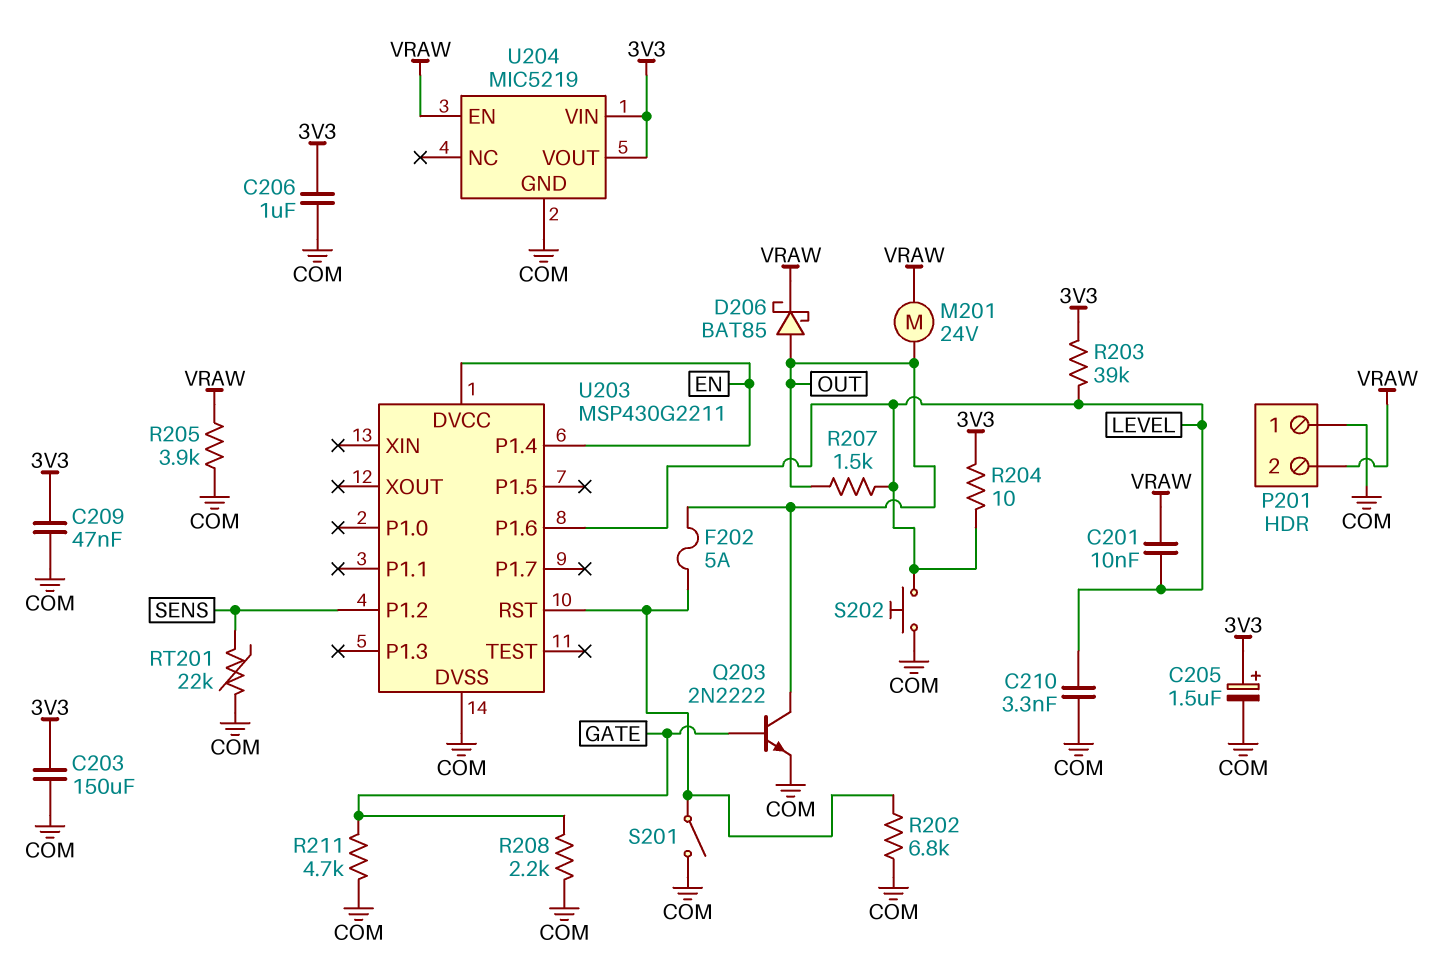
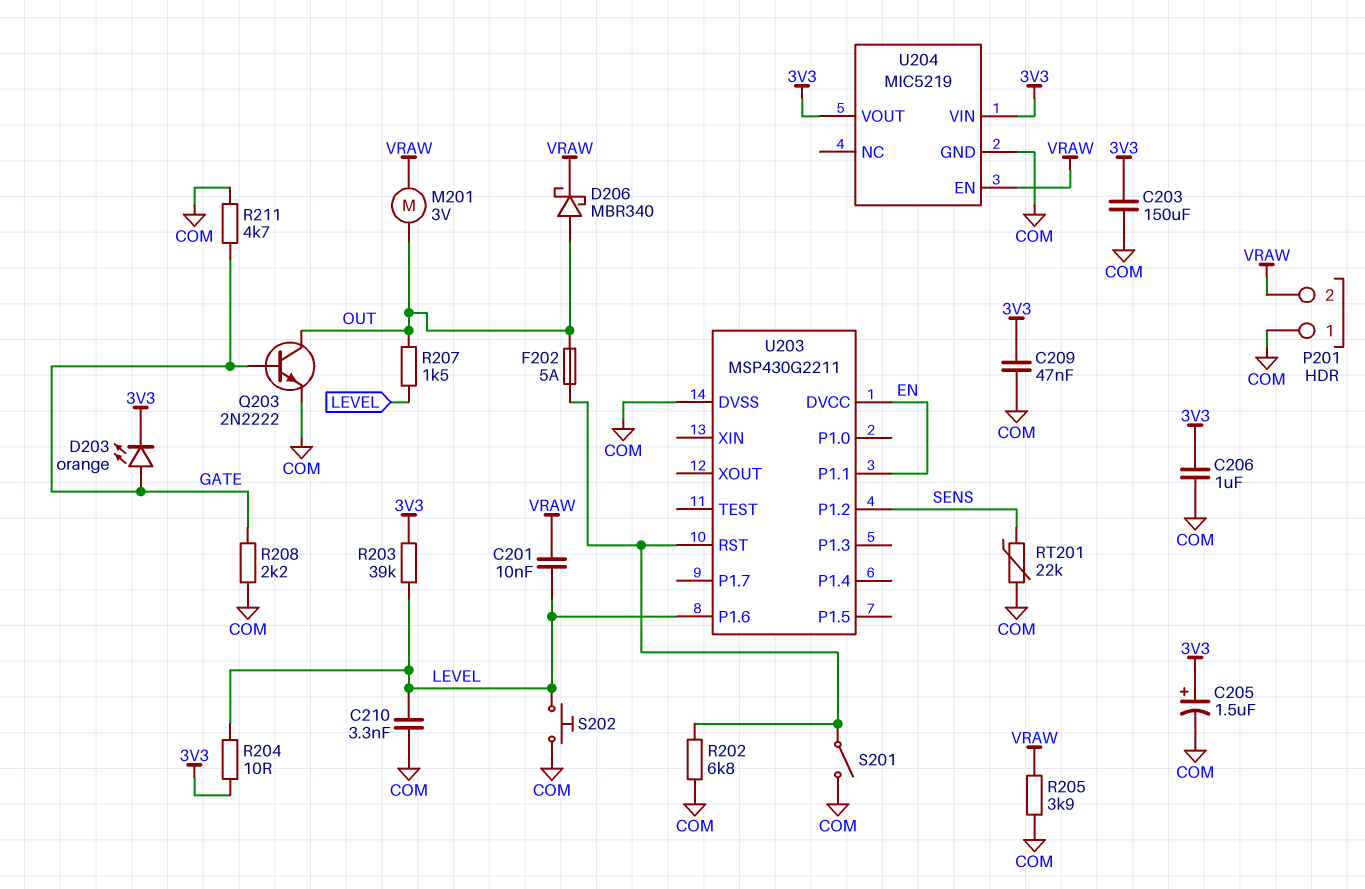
D203: none -> LED orange (A GATE, K 3V3)
D206: schottky BAT85 (A OUT, K VRAW) -> schottky MBR340 (A OUT, K VRAW)
M201: motor 24V (OUT, VRAW) -> motor 3V (OUT, VRAW)
U203 pin P1.1: none -> EN
U203 pin P1.4: EN -> none

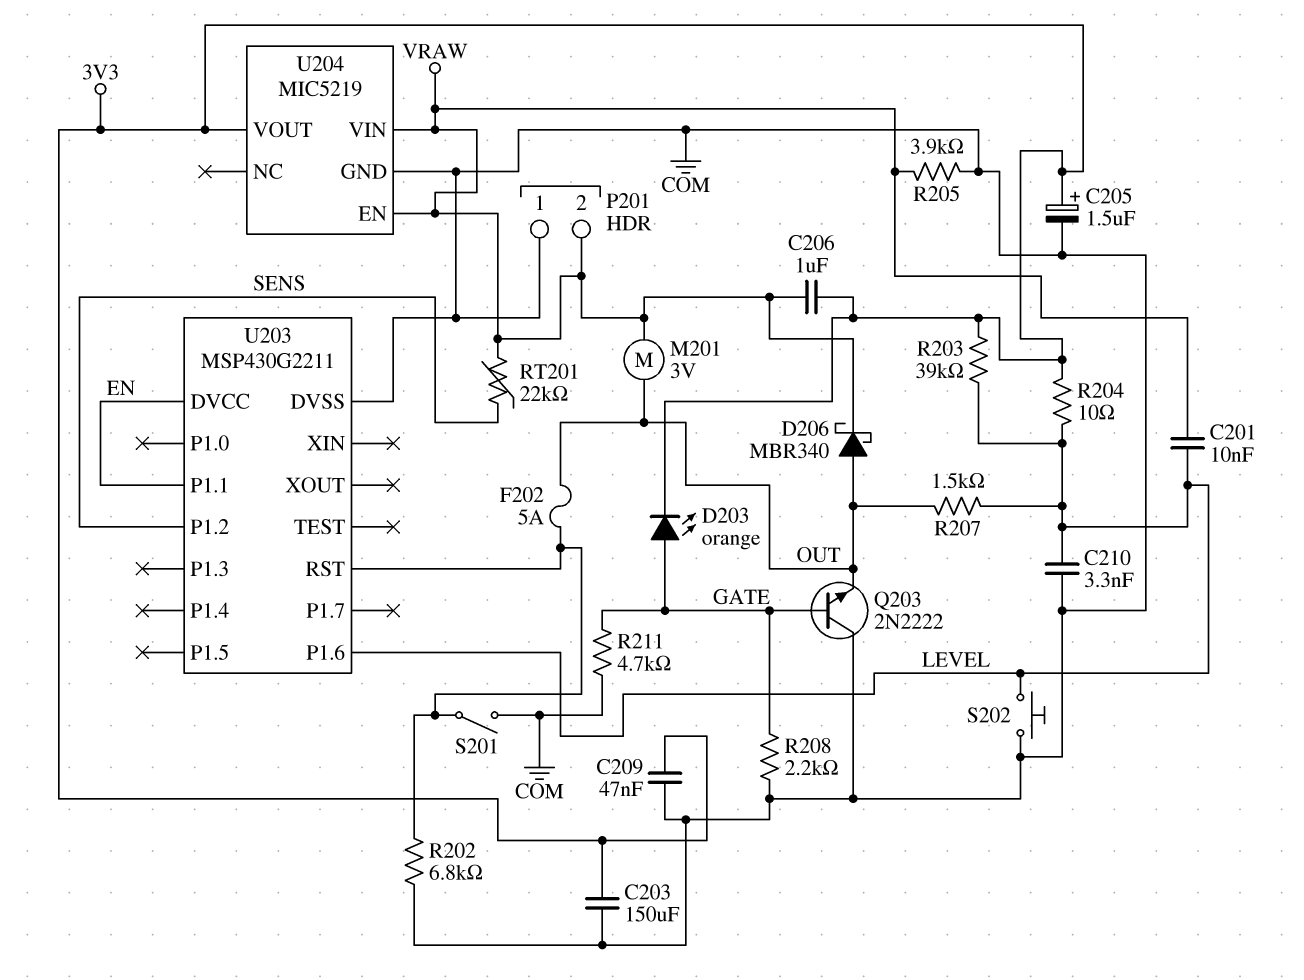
C206: 1uF (3V3, COM) -> 1uF (3V3, VRAW)
Q203: NPN 2N2222 (B GATE, C OUT, E COM) -> NPN 2N2222 (B GATE, C COM, E OUT)
RT201: 22k (COM, SENS) -> 22k (SENS, VRAW)
U204 pin VIN: 3V3 -> VRAW

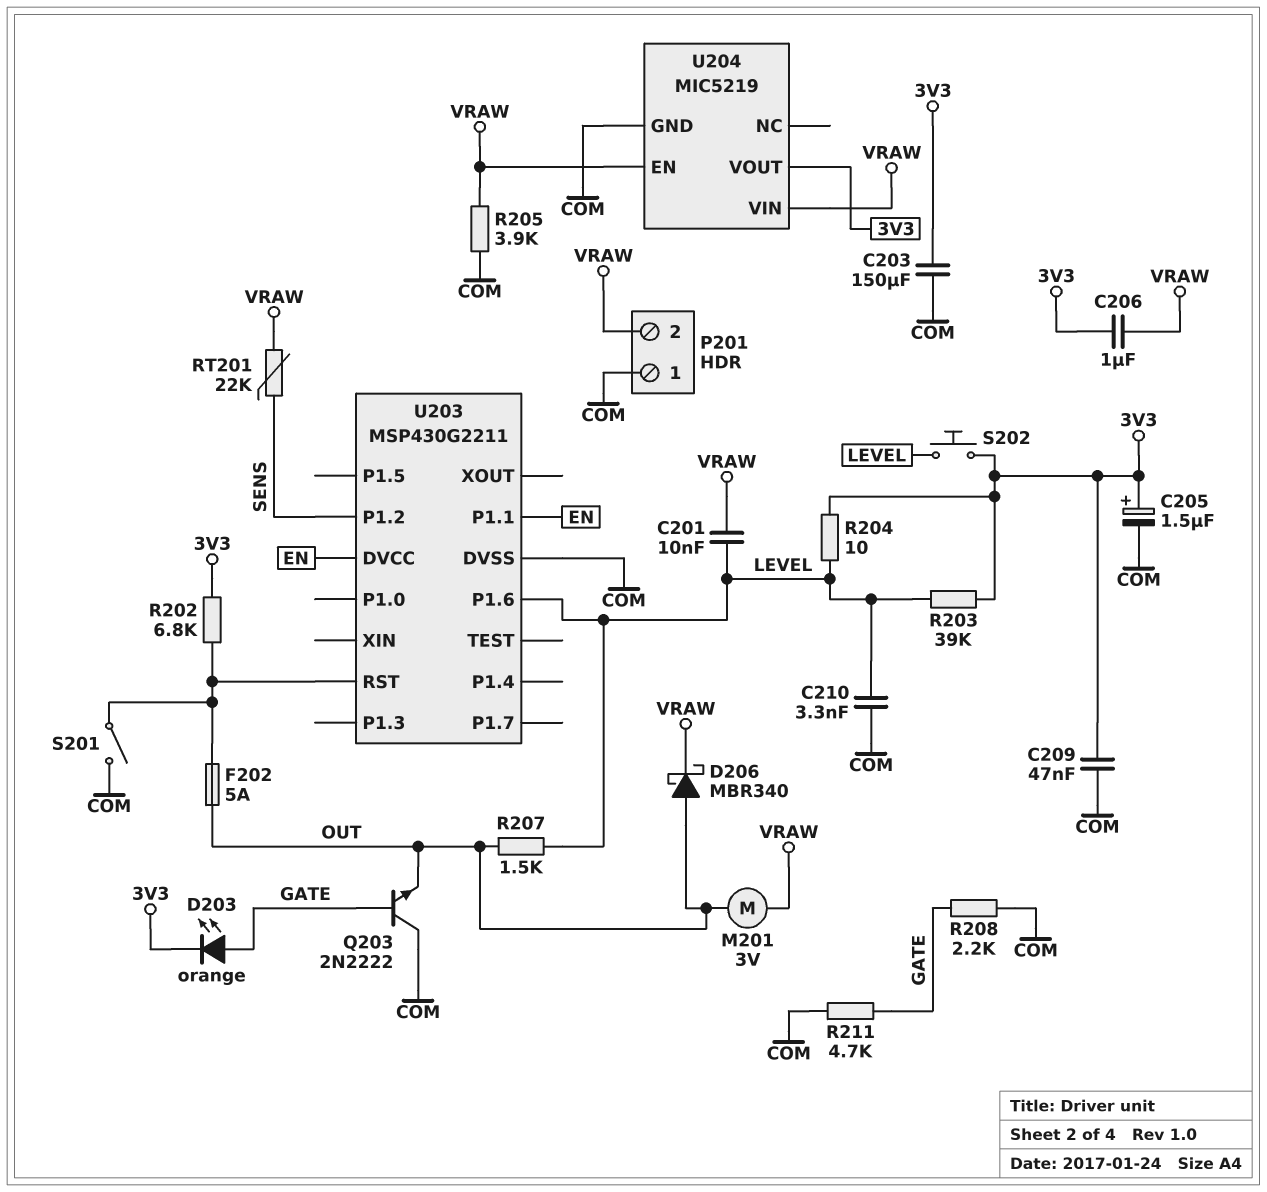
R202: 6.8k (COM, U203/RST) -> 6.8k (3V3, U203/RST)
S202: button (COM, LEVEL) -> button (3V3, LEVEL)

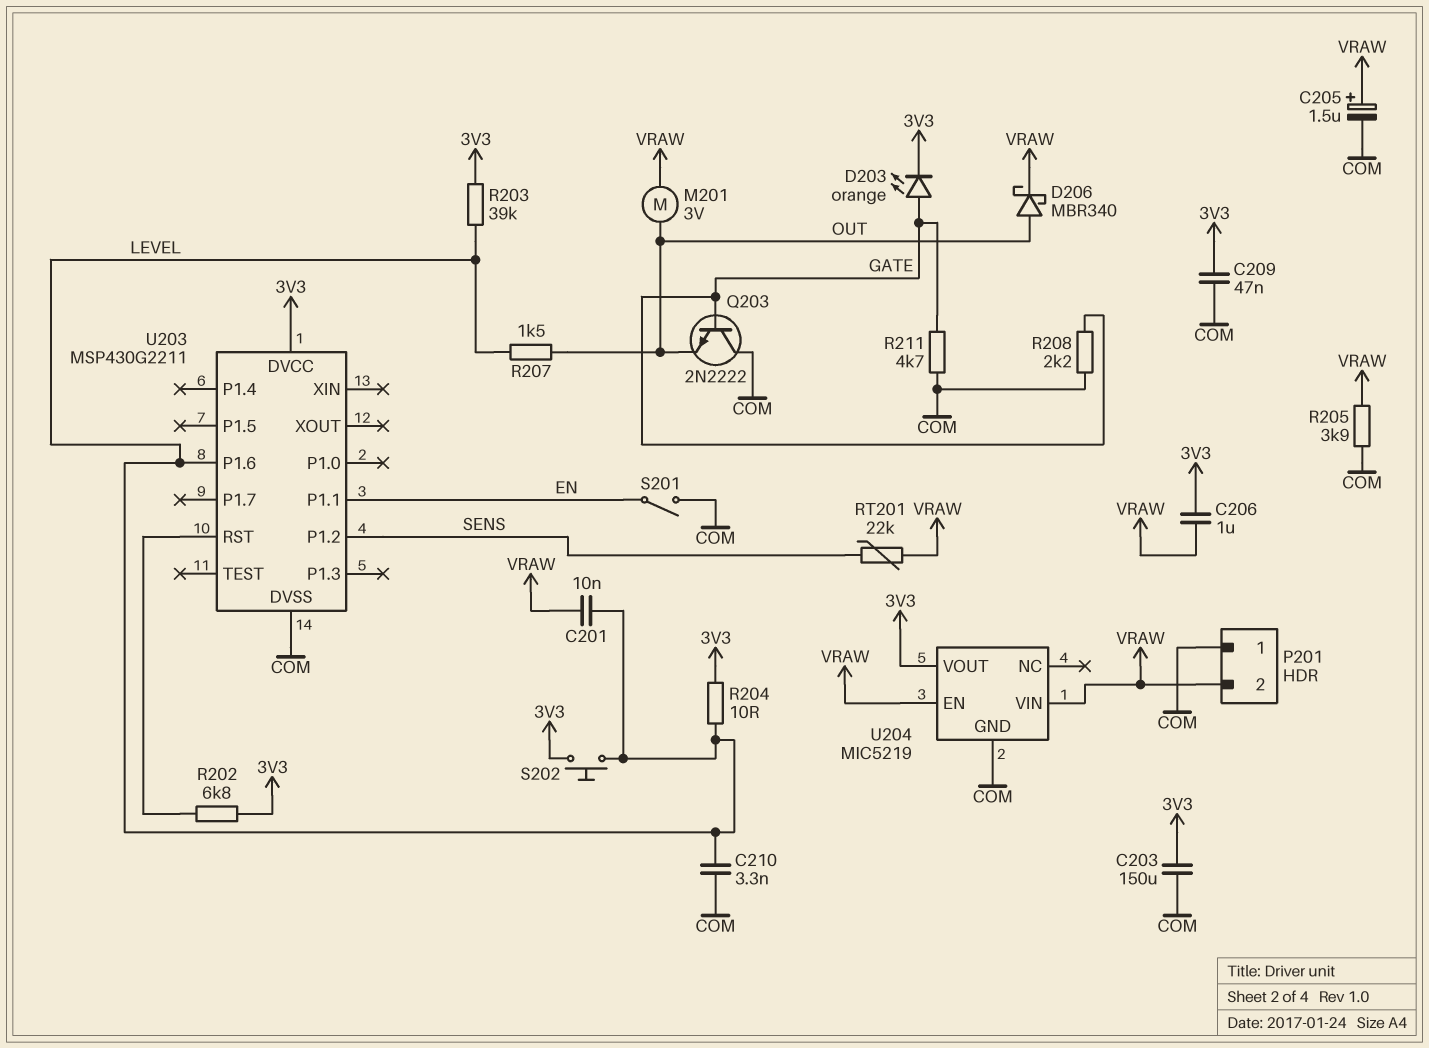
C205: 1.5uF (plus 3V3, minus COM) -> 1.5uF (plus VRAW, minus COM)
F202: 5A (OUT, U203/RST) -> none
S201: switch (COM, U203/RST) -> switch (COM, EN)
U203 pin DVCC: EN -> 3V3

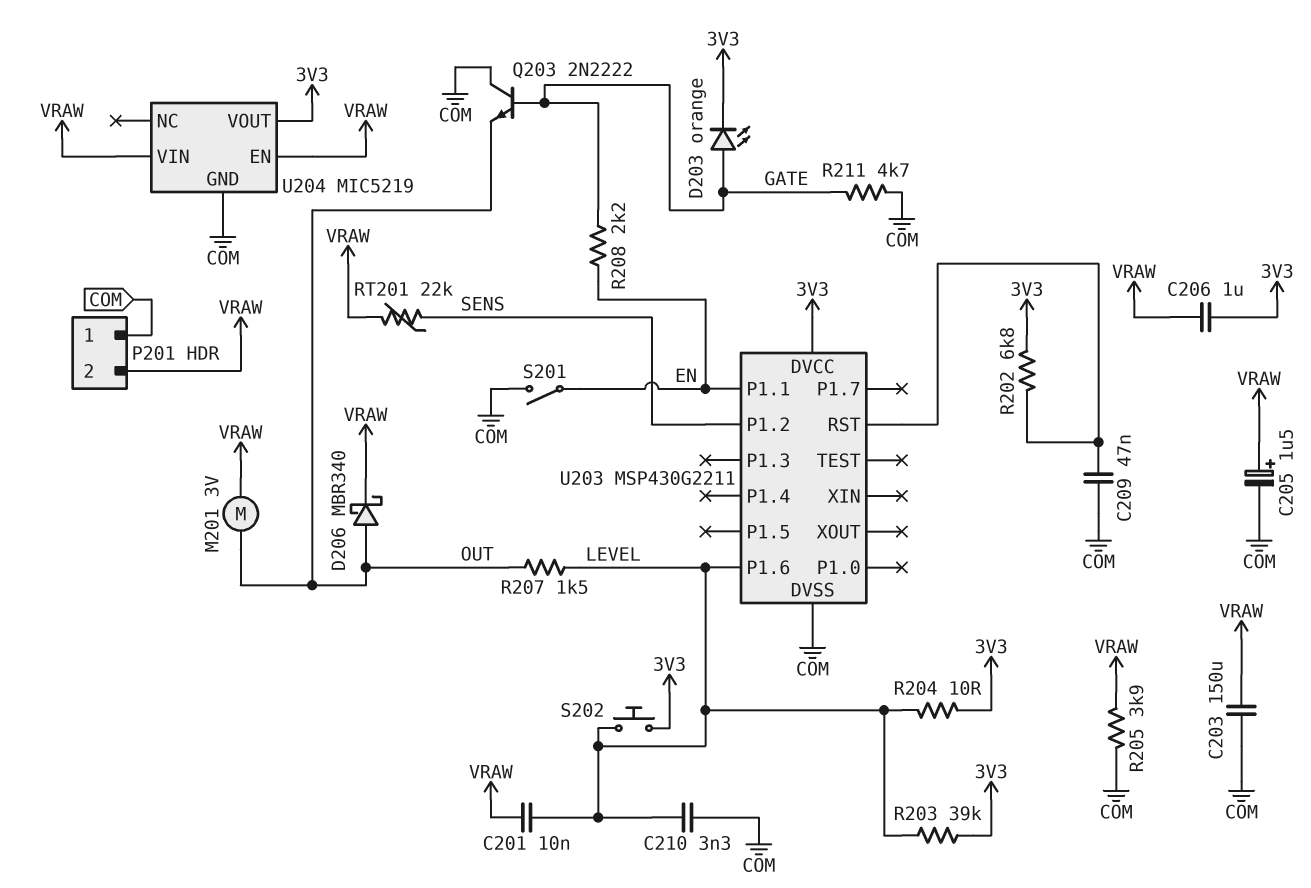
C203: 150uF (3V3, COM) -> 150uF (COM, VRAW)
C209: 47nF (3V3, COM) -> 47nF (COM, U203/RST)
R208: 2.2k (COM, GATE) -> 2.2k (EN, GATE)

